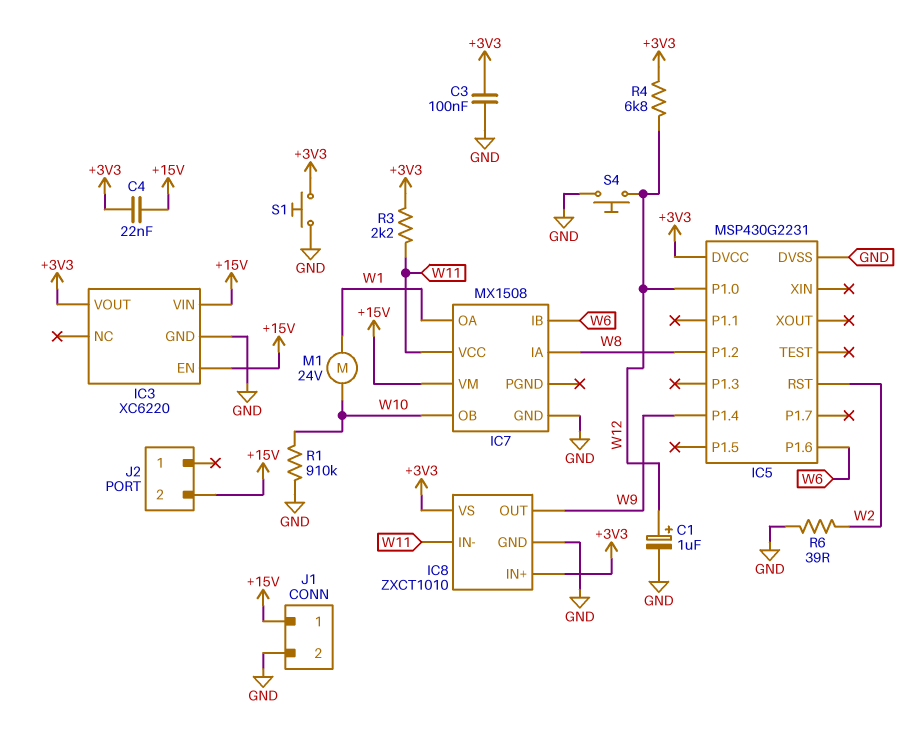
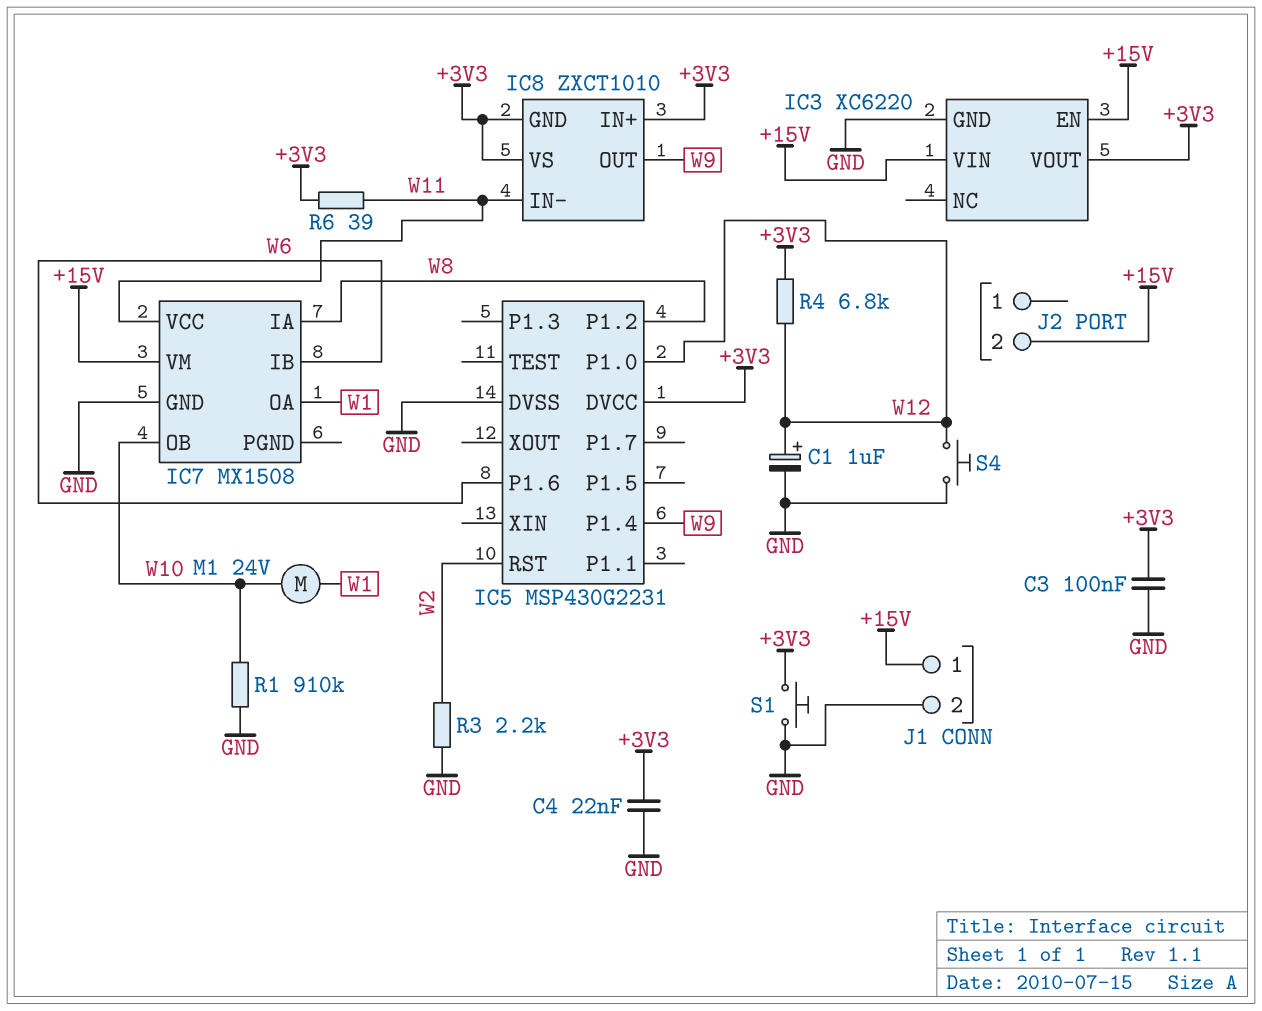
C4: 22nF (+3V3, +15V) -> 22nF (+3V3, GND)
IC8 pin GND: GND -> +3V3
R3: 2.2k (+3V3, W11) -> 2.2k (GND, W2)
R6: 39 (GND, W2) -> 39 (+3V3, W11)

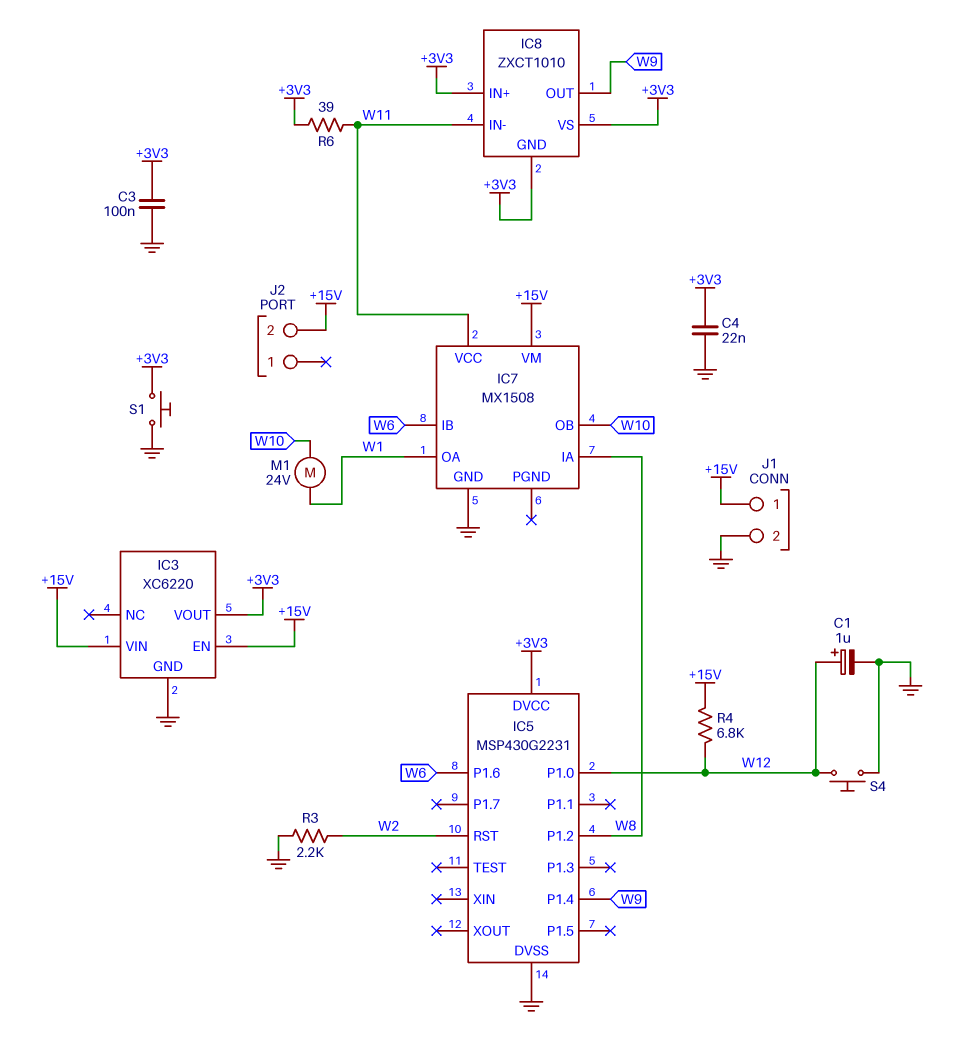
R1: 910k (GND, W10) -> none
R4: 6.8k (+3V3, W12) -> 6.8k (+15V, W12)

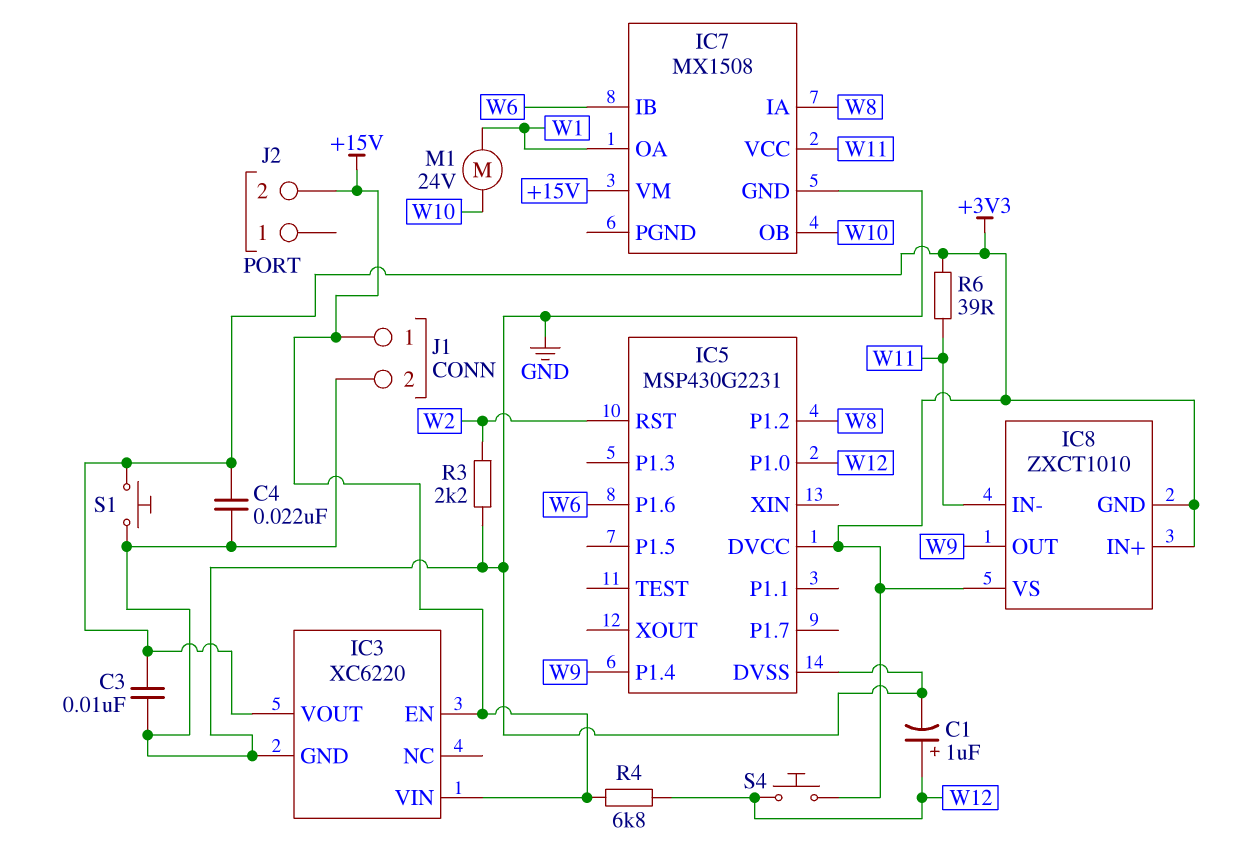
C3: 100nF (+3V3, GND) -> 10nF (+3V3, GND)
S4: button (GND, W12) -> button (+3V3, W12)

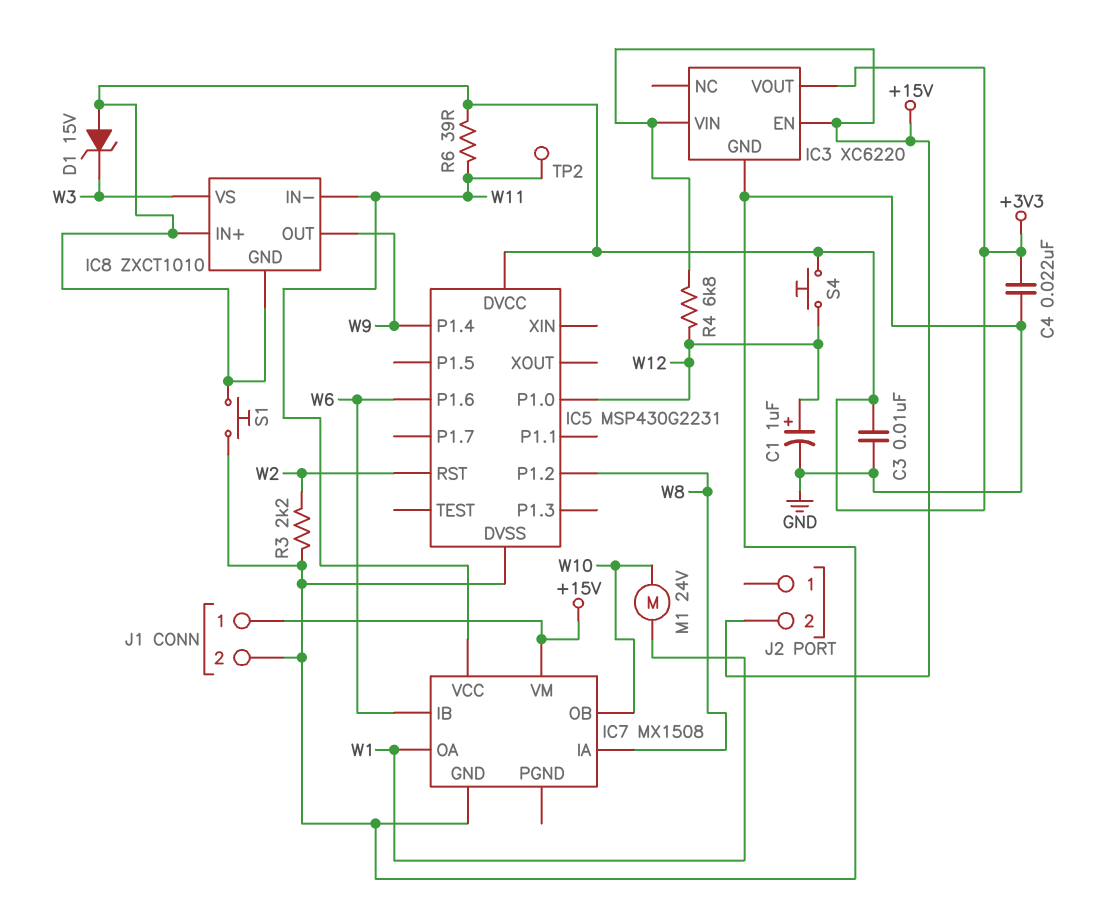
D1: none -> zener 15V (A +3V3, K W3)
IC8 pin VS: +3V3 -> W3
TP2: none -> test point (W11)

